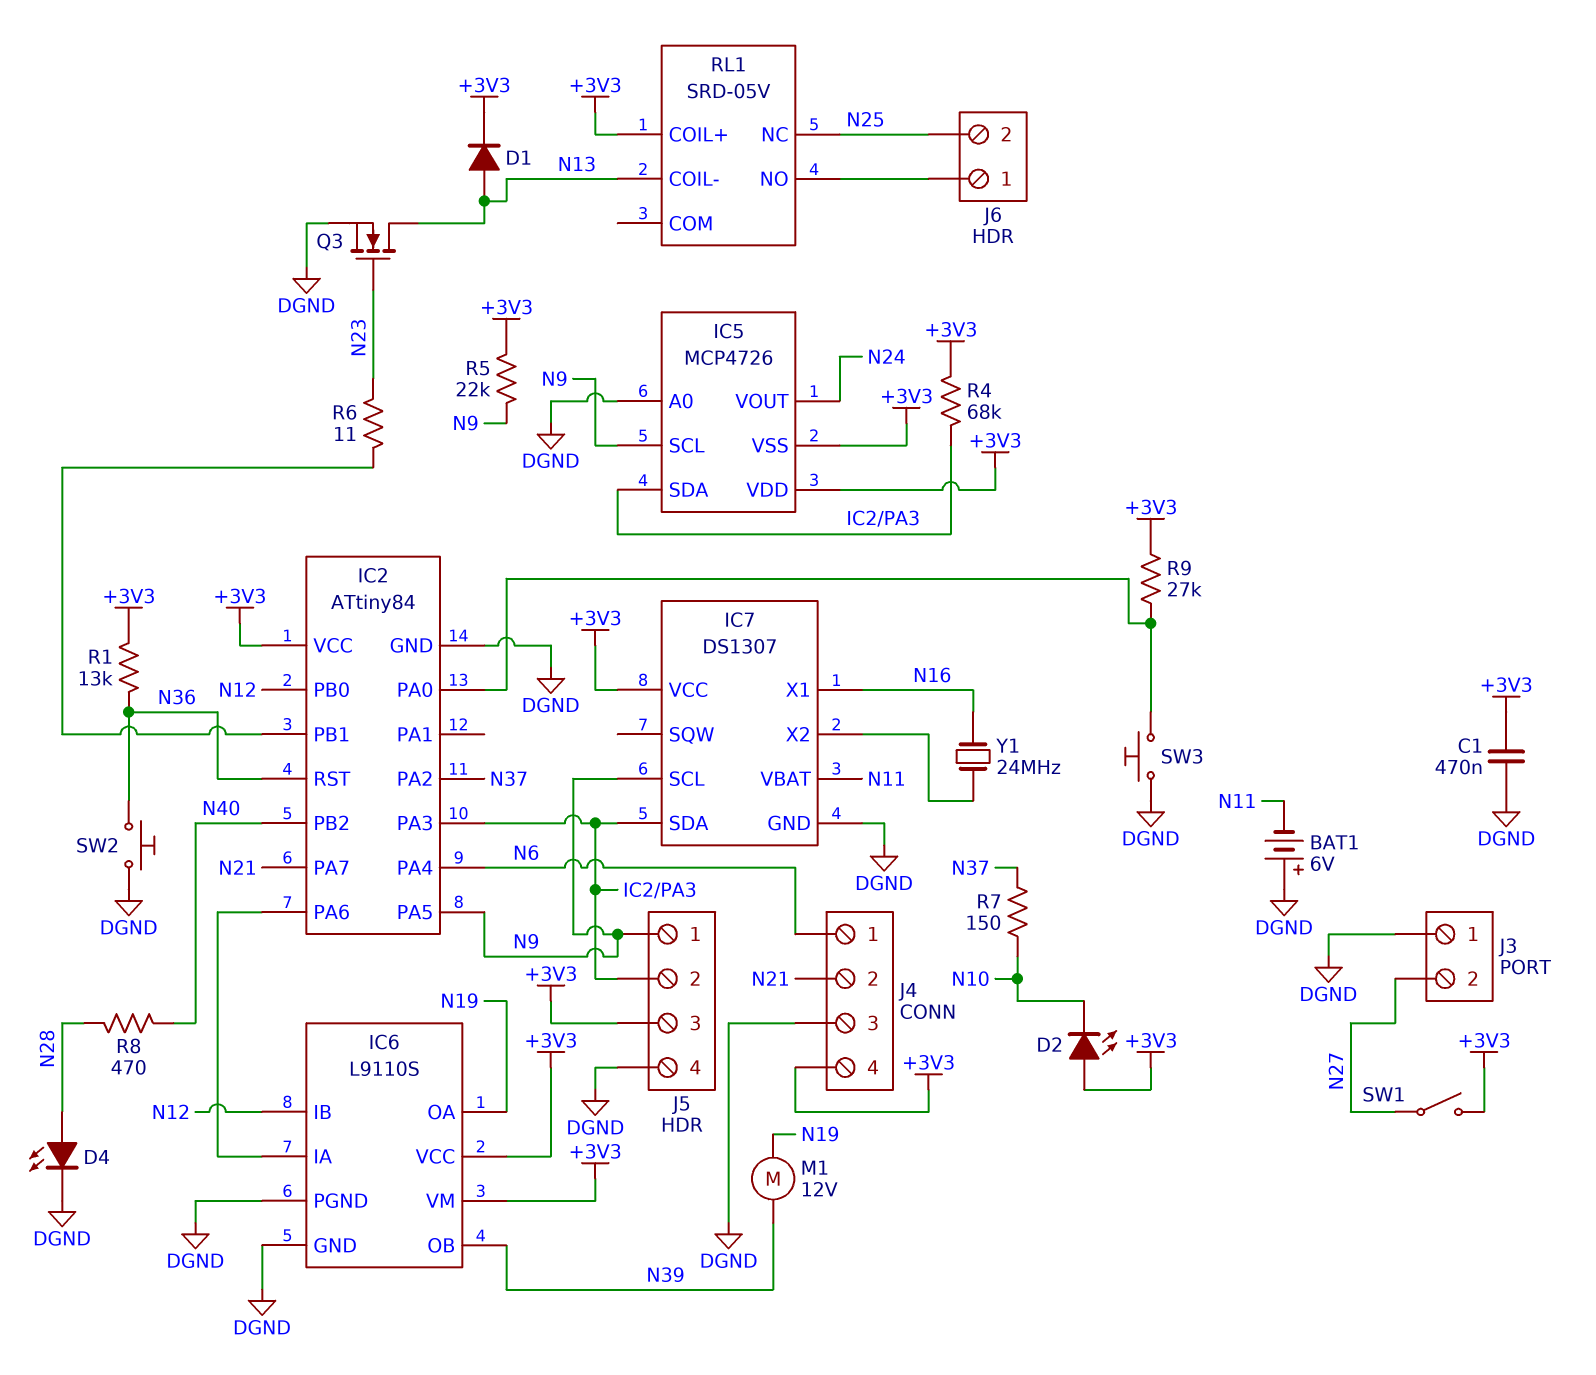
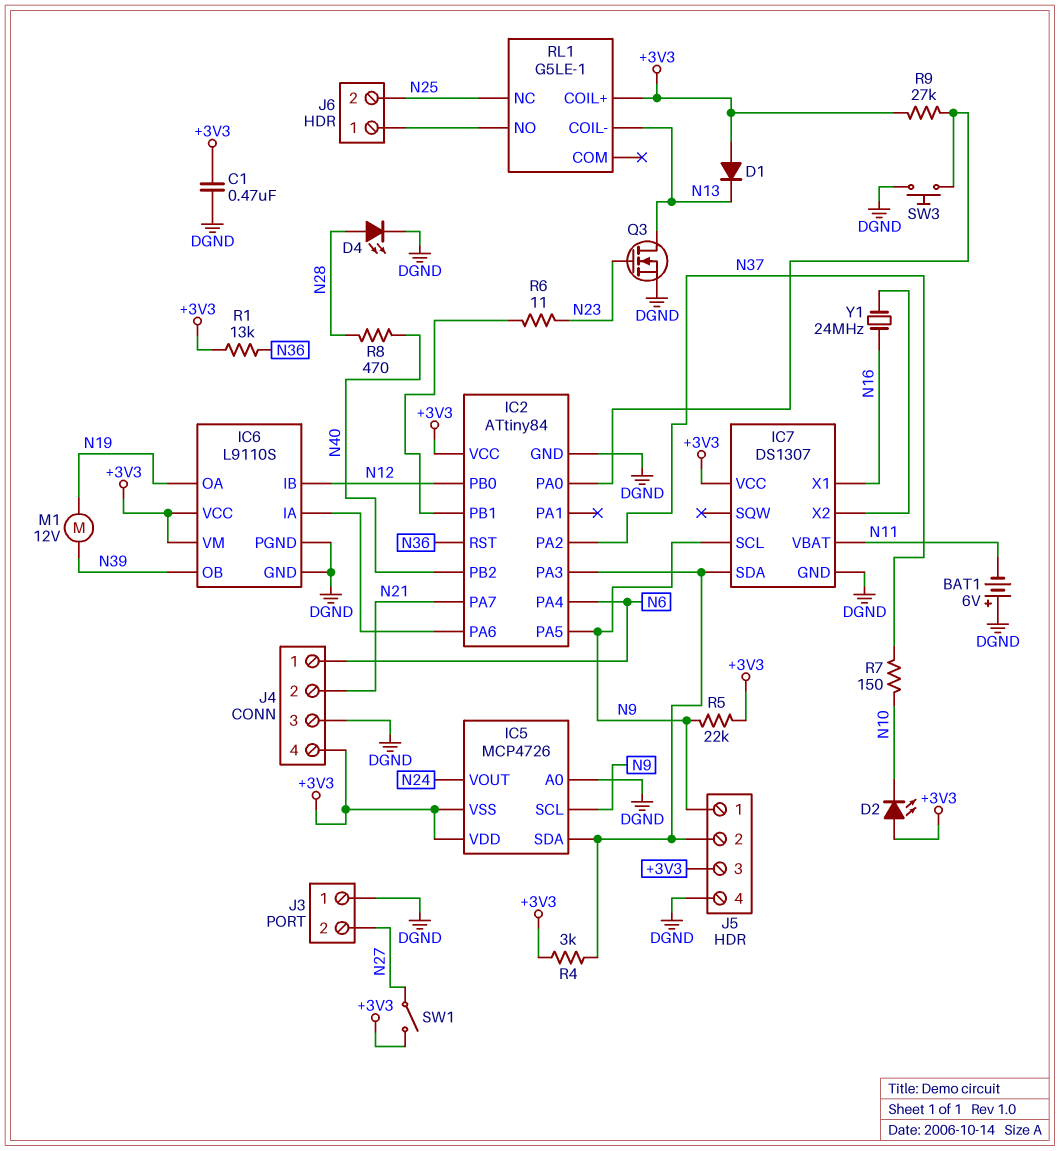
D1: diode (A N13, K +3V3) -> diode (A +3V3, K N13)
R4: 68k (+3V3, IC2/PA3) -> 3k (+3V3, IC2/PA3)
RL1: SRD-05V -> G5LE-1
SW2: button (DGND, N36) -> none

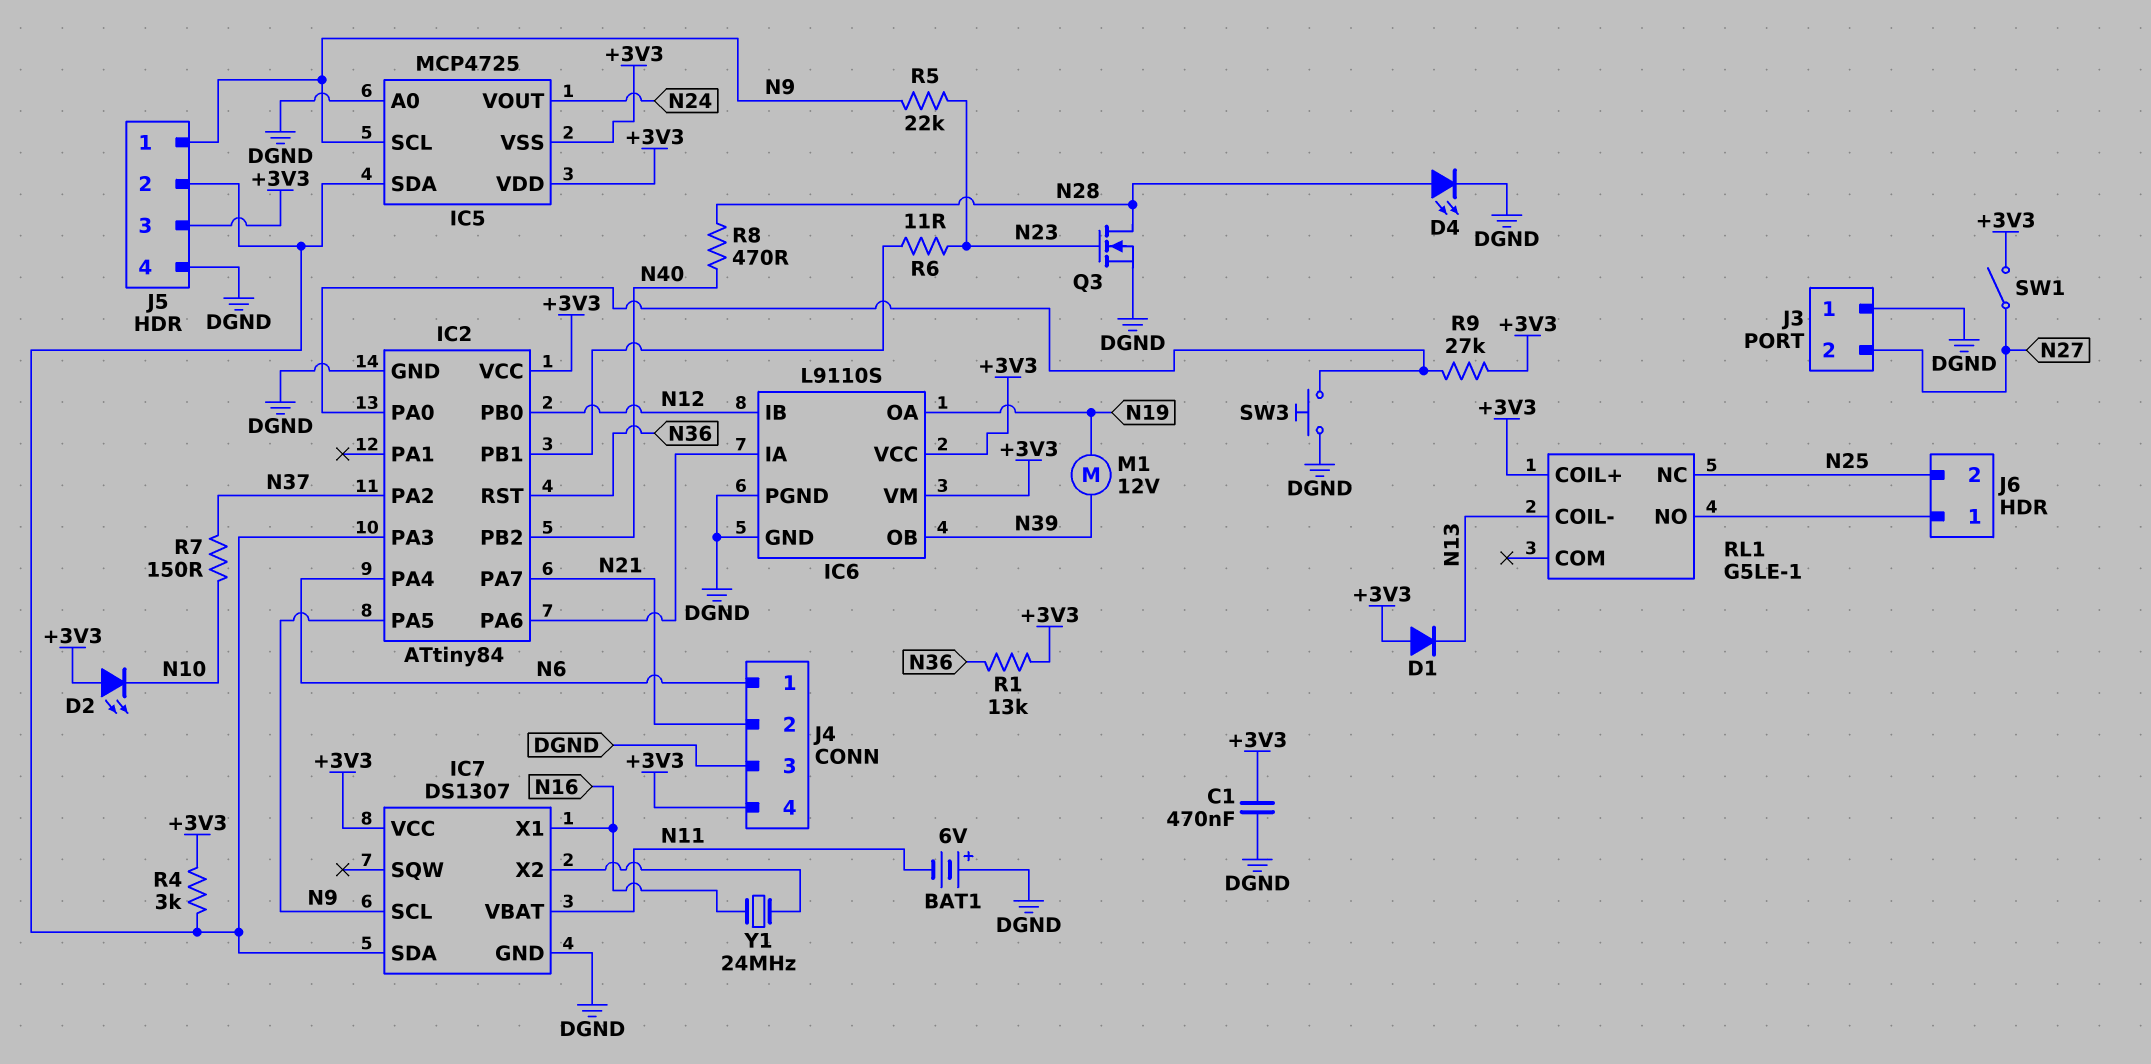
IC5: MCP4726 -> MCP4725
Q3: NMOS (G N23, D N13, S DGND) -> NMOS (G N23, D N28, S DGND)
R5: 22k (+3V3, N9) -> 22k (N9, N23)

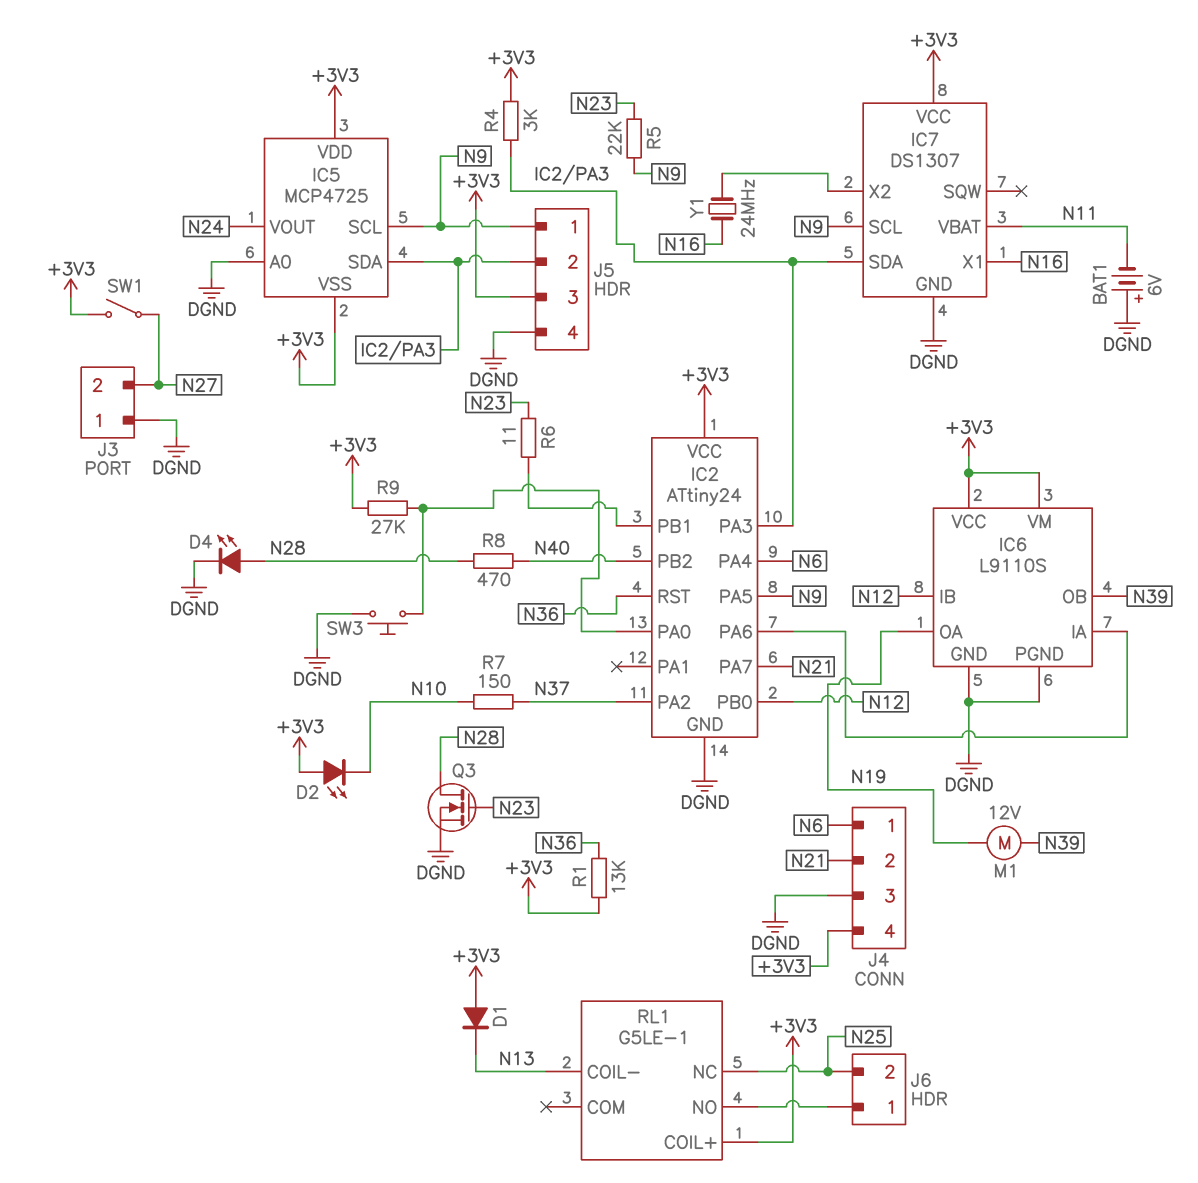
C1: 470nF (+3V3, DGND) -> none
IC2: ATtiny84 -> ATtiny24

